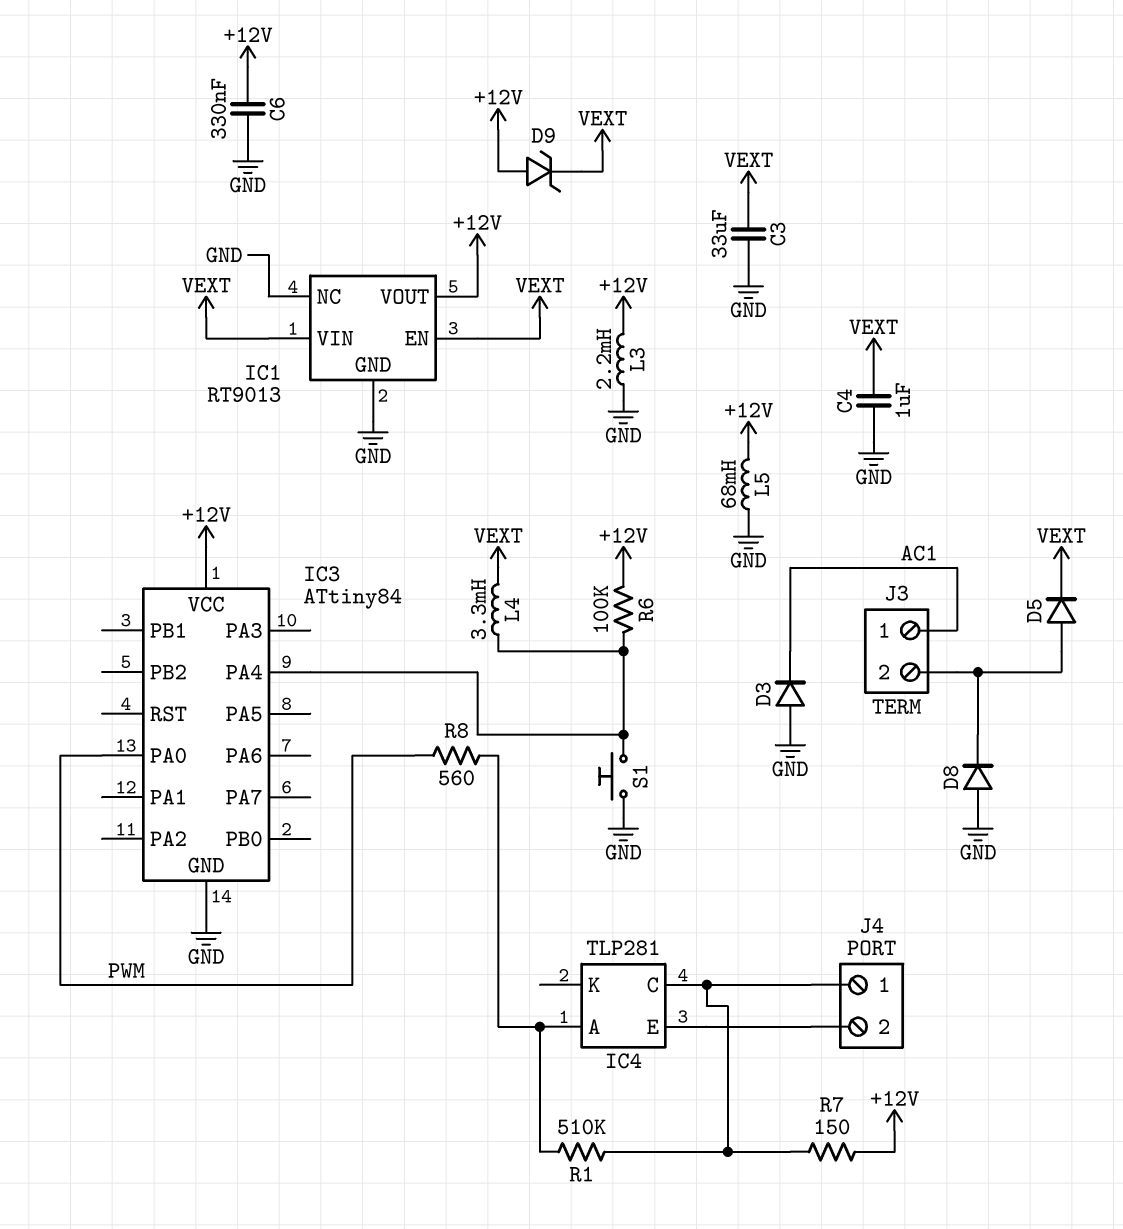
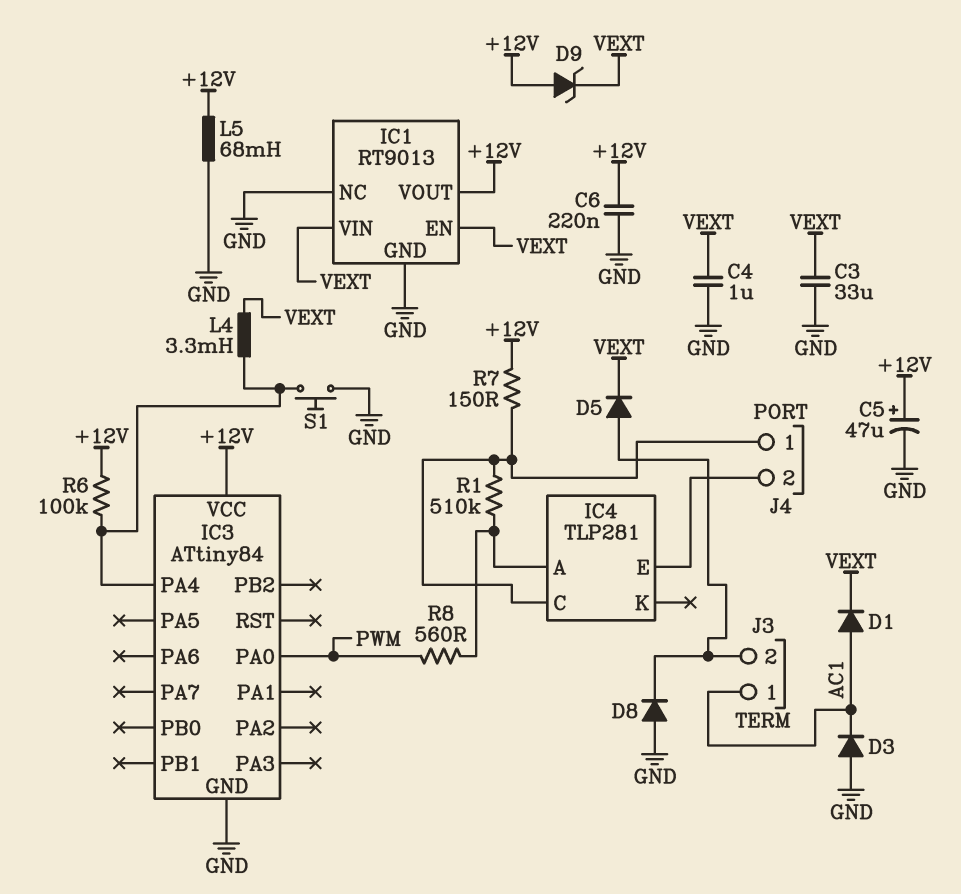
C5: none -> 47uF (plus +12V, minus GND)
C6: 330nF (+12V, GND) -> 220nF (+12V, GND)
D1: none -> diode (A AC1, K VEXT)
L3: 2.2mH (+12V, GND) -> none

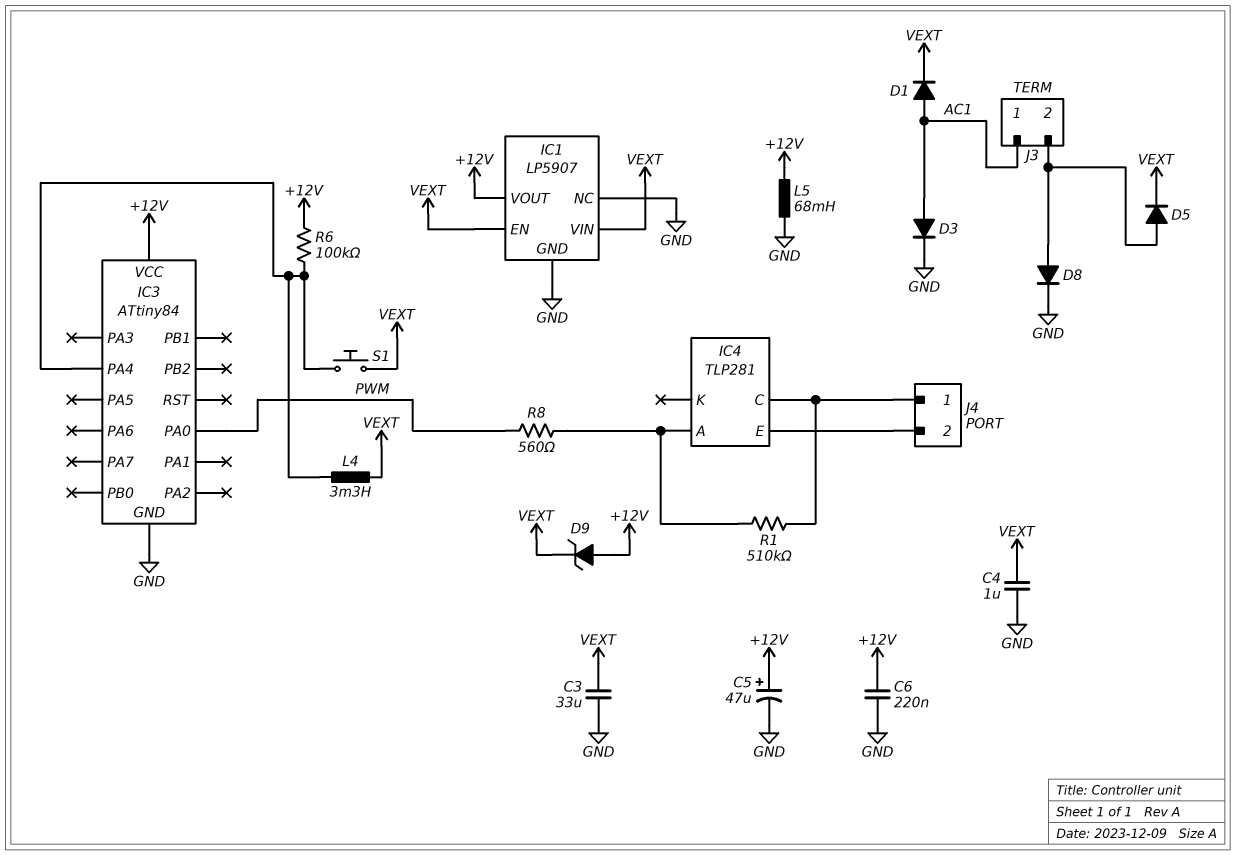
D3: diode (A GND, K AC1) -> diode (A AC1, K GND)
D8: diode (A GND, K J3/2) -> diode (A J3/2, K GND)
IC1: RT9013 -> LP5907
R7: 150 (+12V, IC4/C) -> none
S1: button (GND, IC3/PA4) -> button (IC3/PA4, VEXT)

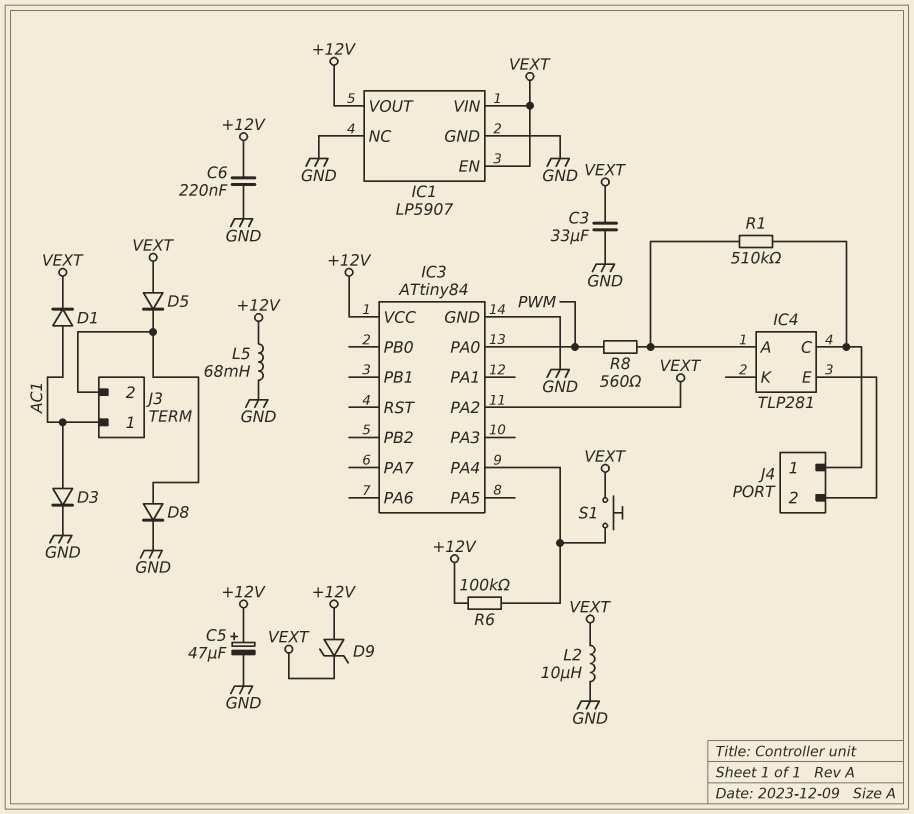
C4: 1uF (GND, VEXT) -> none
D5: diode (A J3/2, K VEXT) -> diode (A VEXT, K J3/2)
IC3 pin PA2: none -> VEXT
L2: none -> 10uH (GND, VEXT)
L4: 3.3mH (IC3/PA4, VEXT) -> none

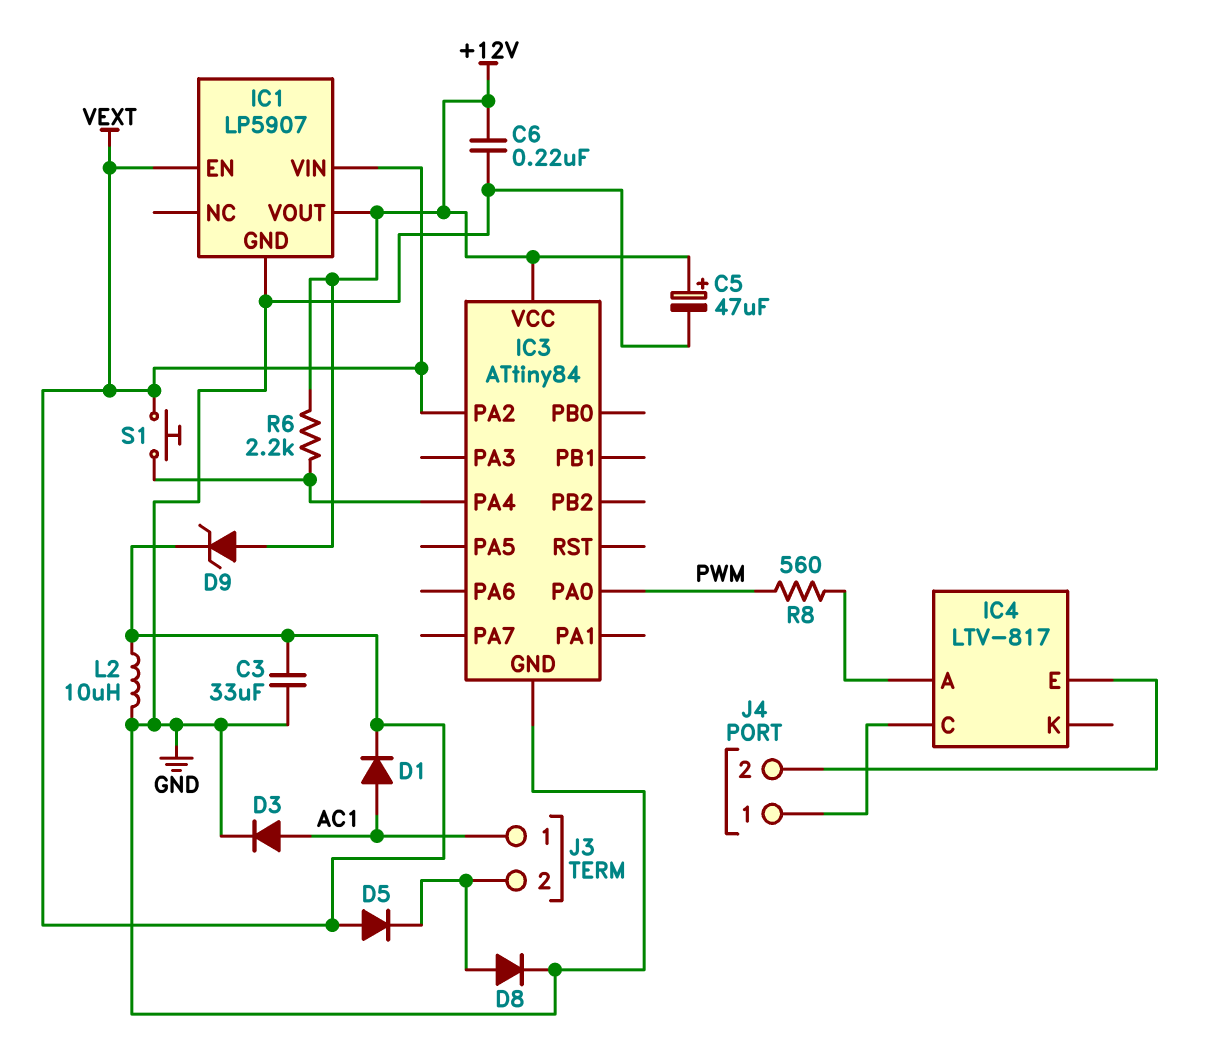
IC1 pin NC: GND -> none
IC4: TLP281 -> LTV-817
L5: 68mH (+12V, GND) -> none
R1: 510k (IC4/A, IC4/C) -> none
R6: 100k (+12V, IC3/PA4) -> 2.2k (+12V, IC3/PA4)

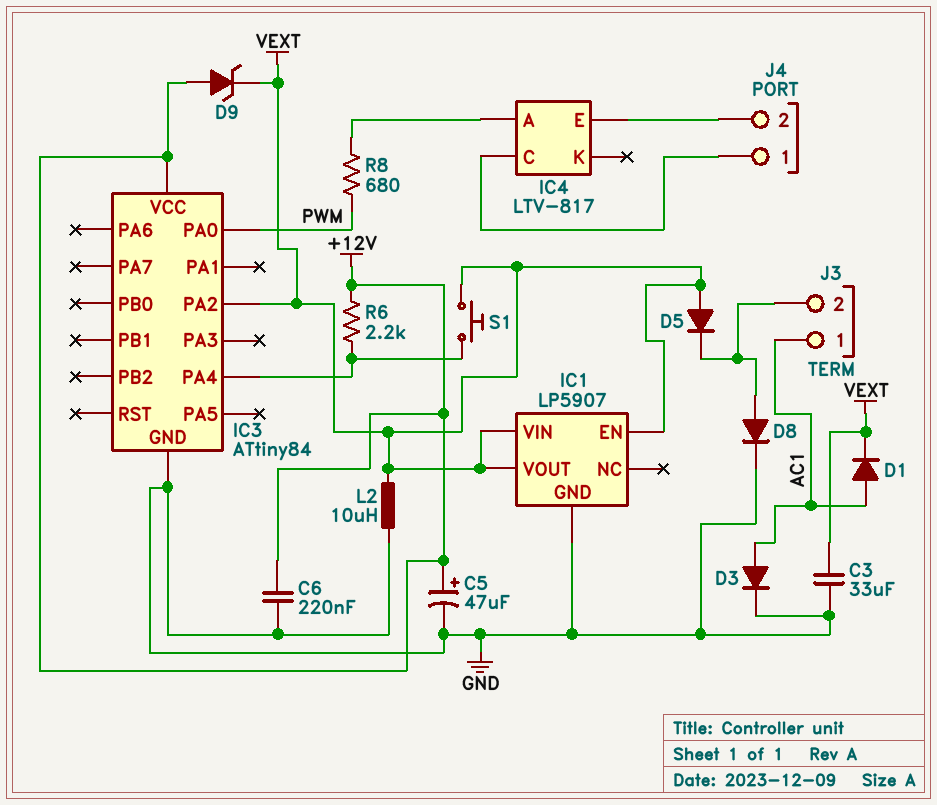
IC1 pin VOUT: +12V -> VEXT
R8: 560 (IC4/A, PWM) -> 680 (IC4/A, PWM)

